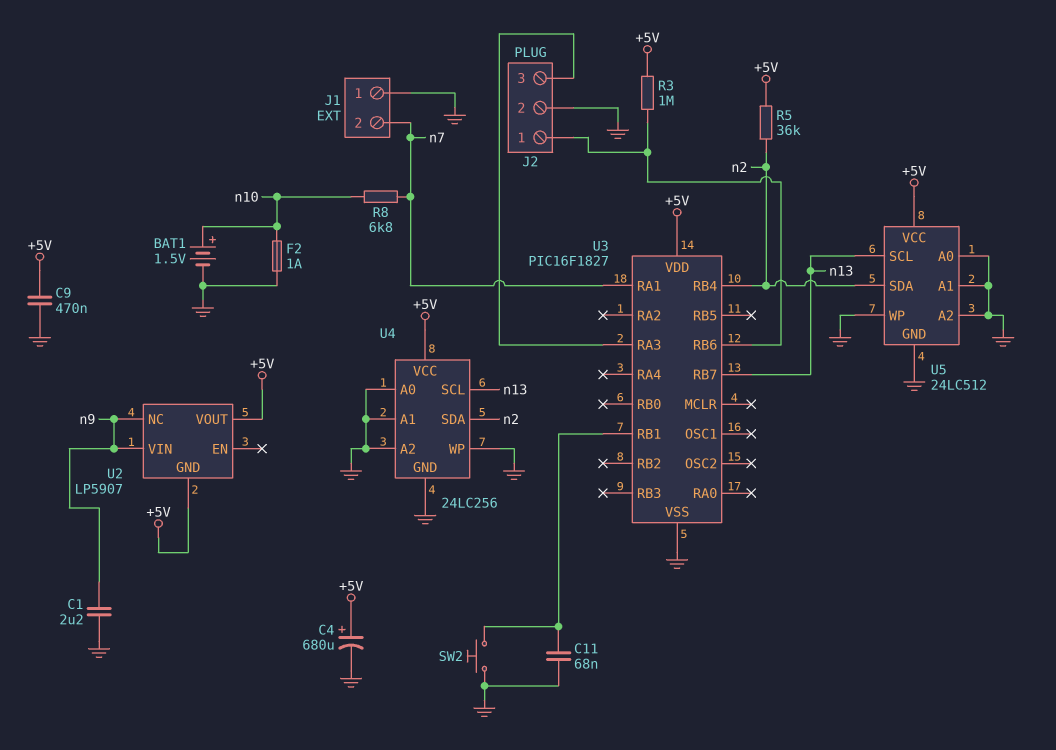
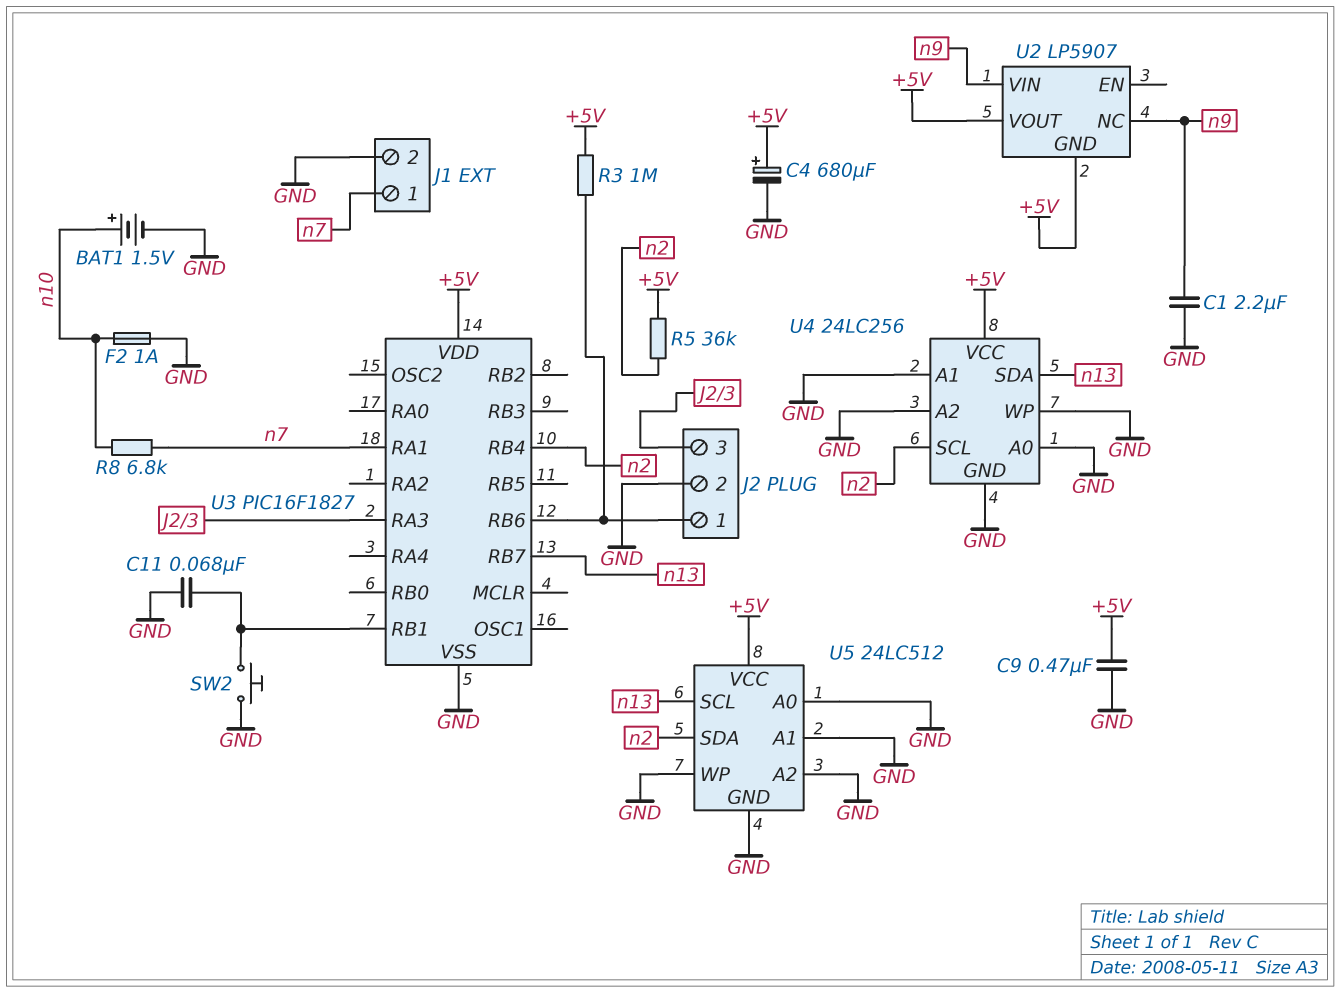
J1 pin 1: GND -> n7
J1 pin 2: n7 -> GND
U4 pin SCL: n13 -> n2
U4 pin SDA: n2 -> n13

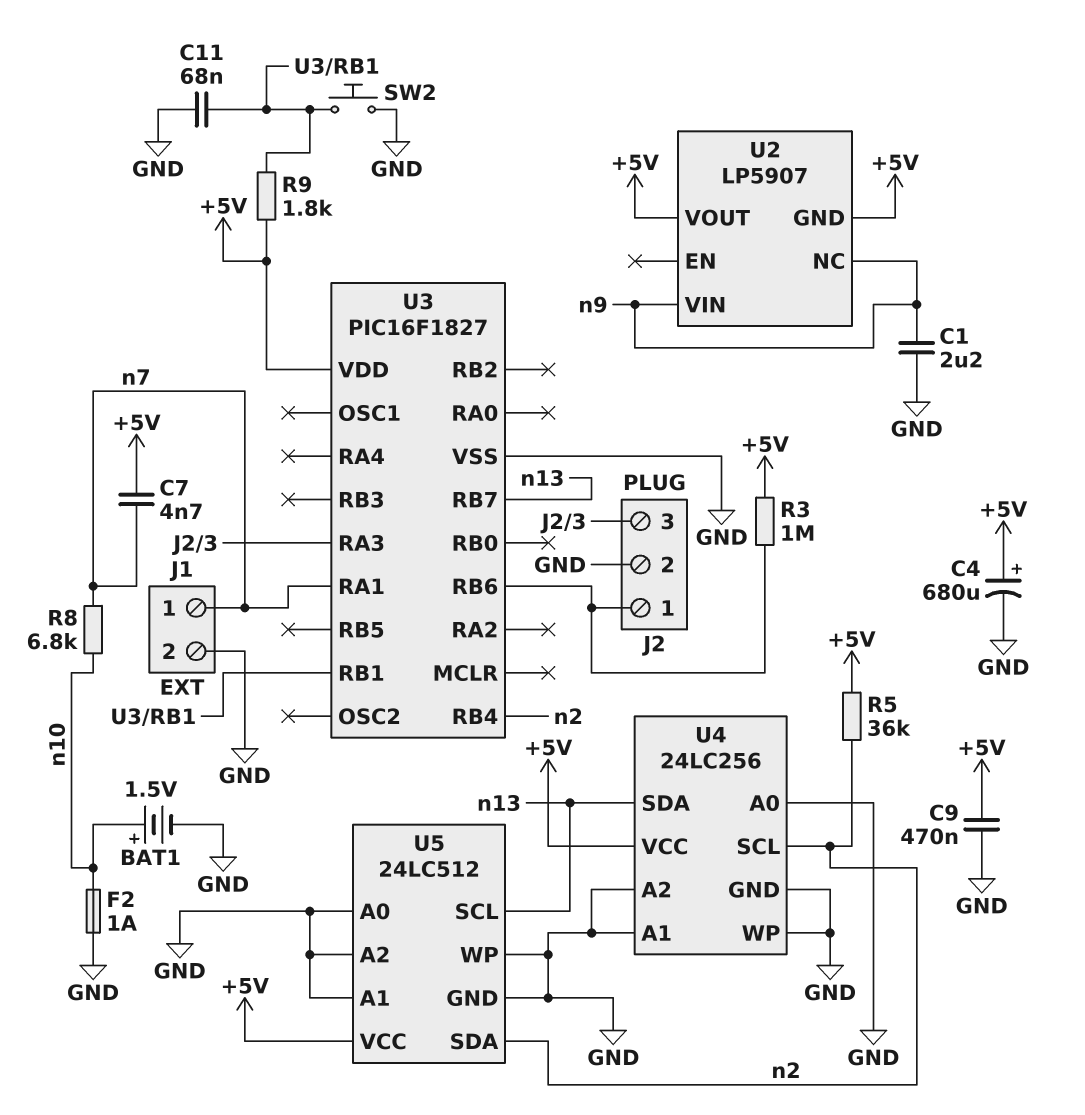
C7: none -> 4.7nF (+5V, n7)
R9: none -> 1.8k (+5V, U3/RB1)

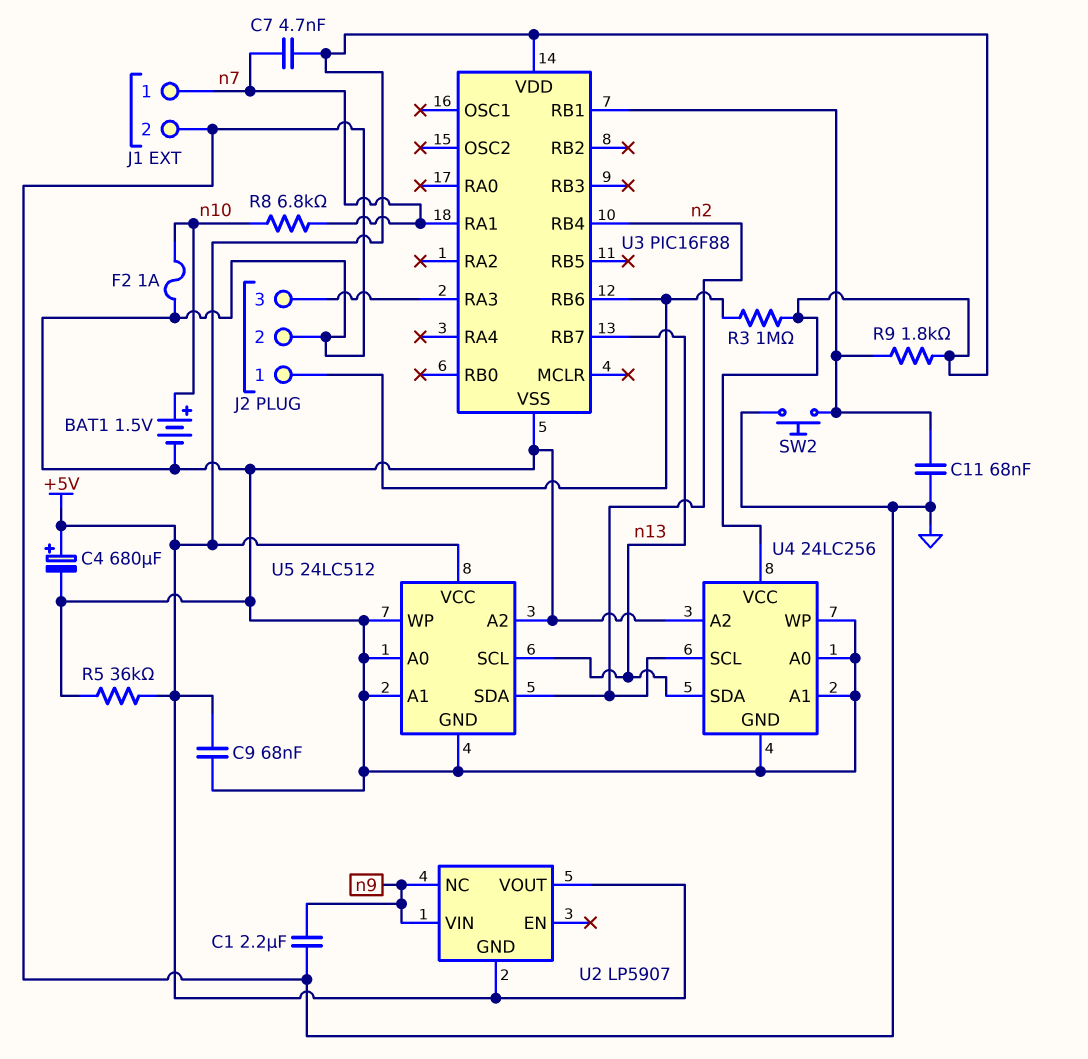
C9: 470nF (+5V, GND) -> 68nF (+5V, GND)
R5: 36k (+5V, n2) -> 36k (+5V, GND)
U3: PIC16F1827 -> PIC16F88

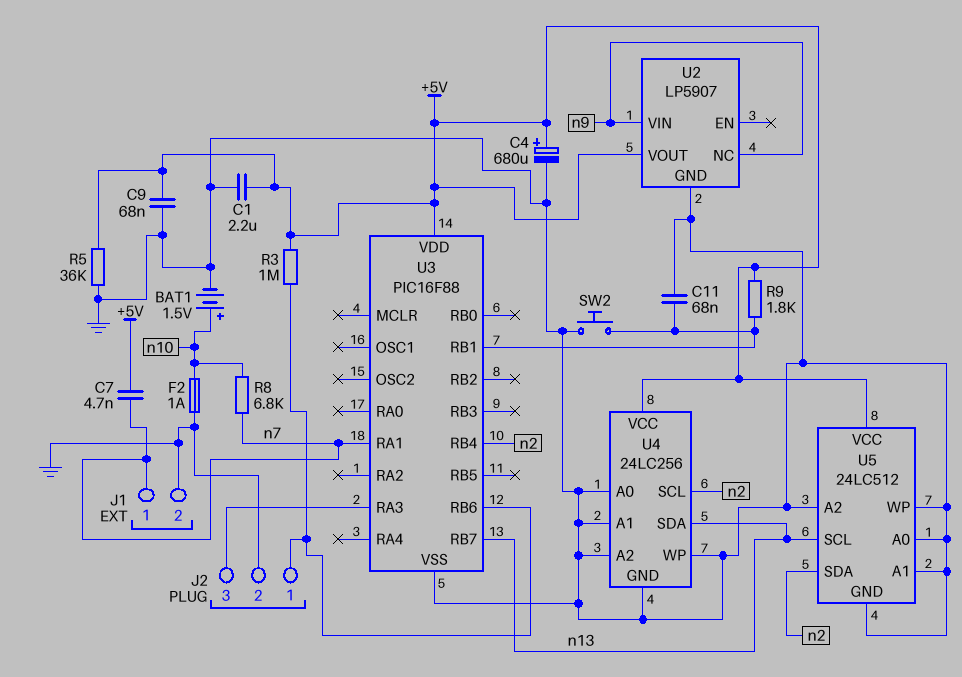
C1: 2.2uF (GND, n9) -> 2.2uF (+5V, GND)
U2 pin GND: +5V -> GND

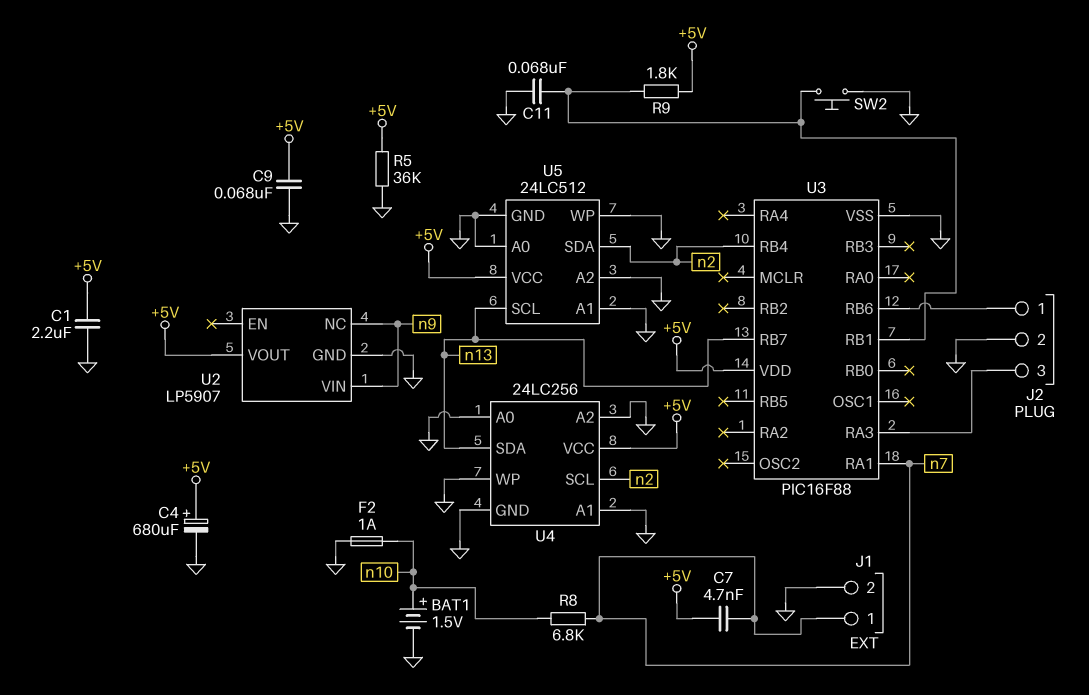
R3: 1M (+5V, J2/1) -> none

